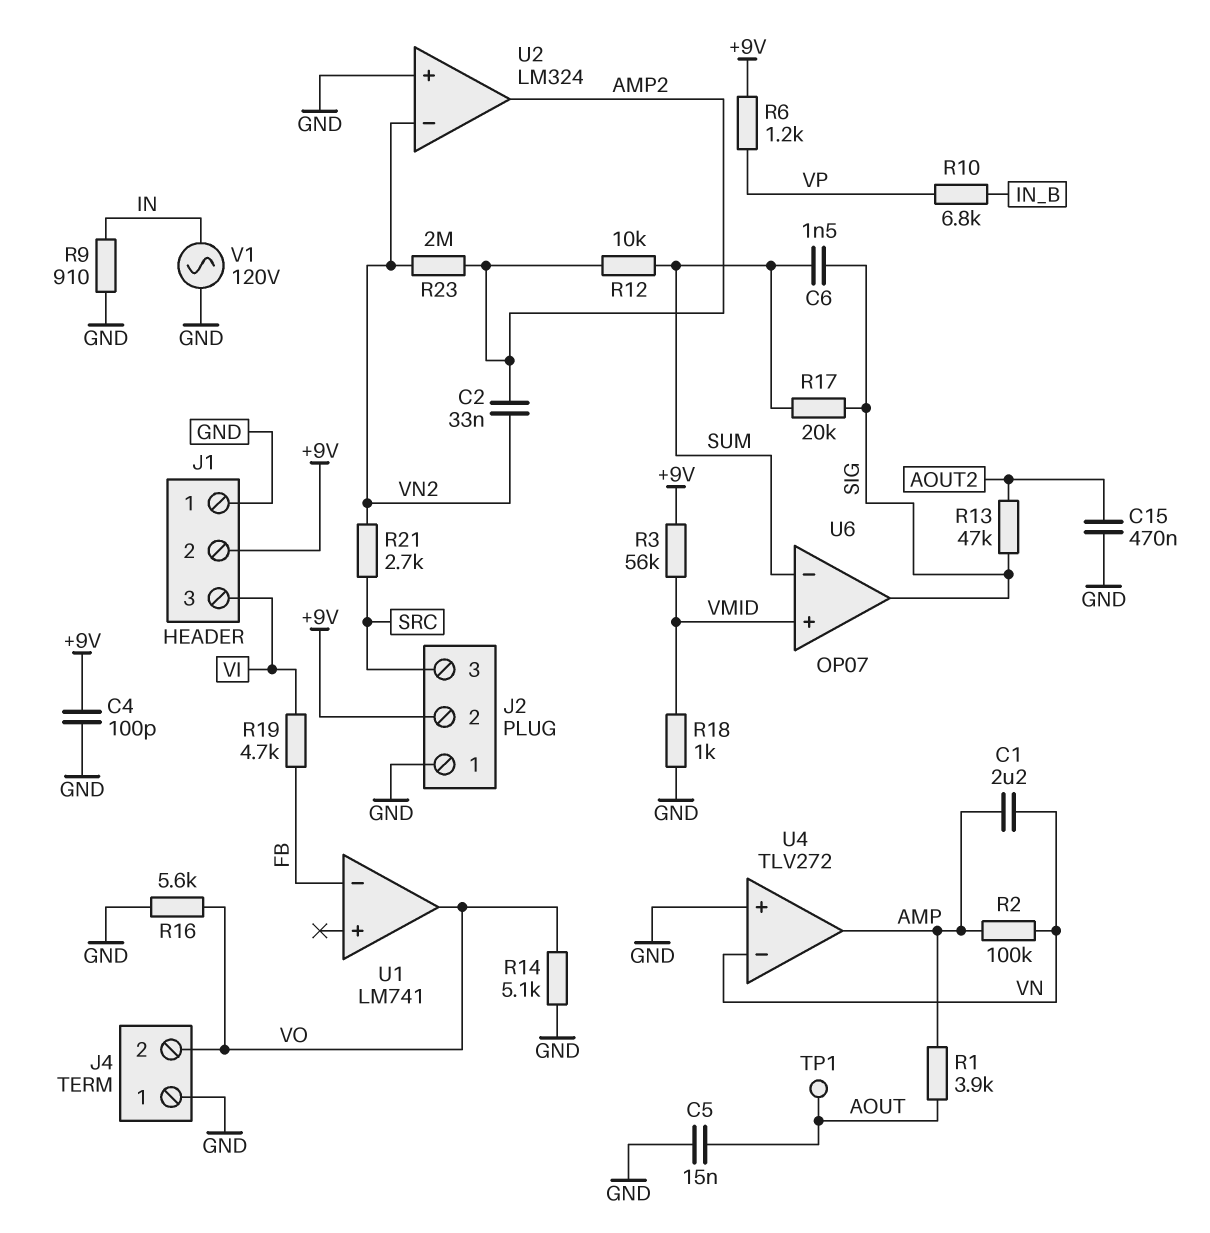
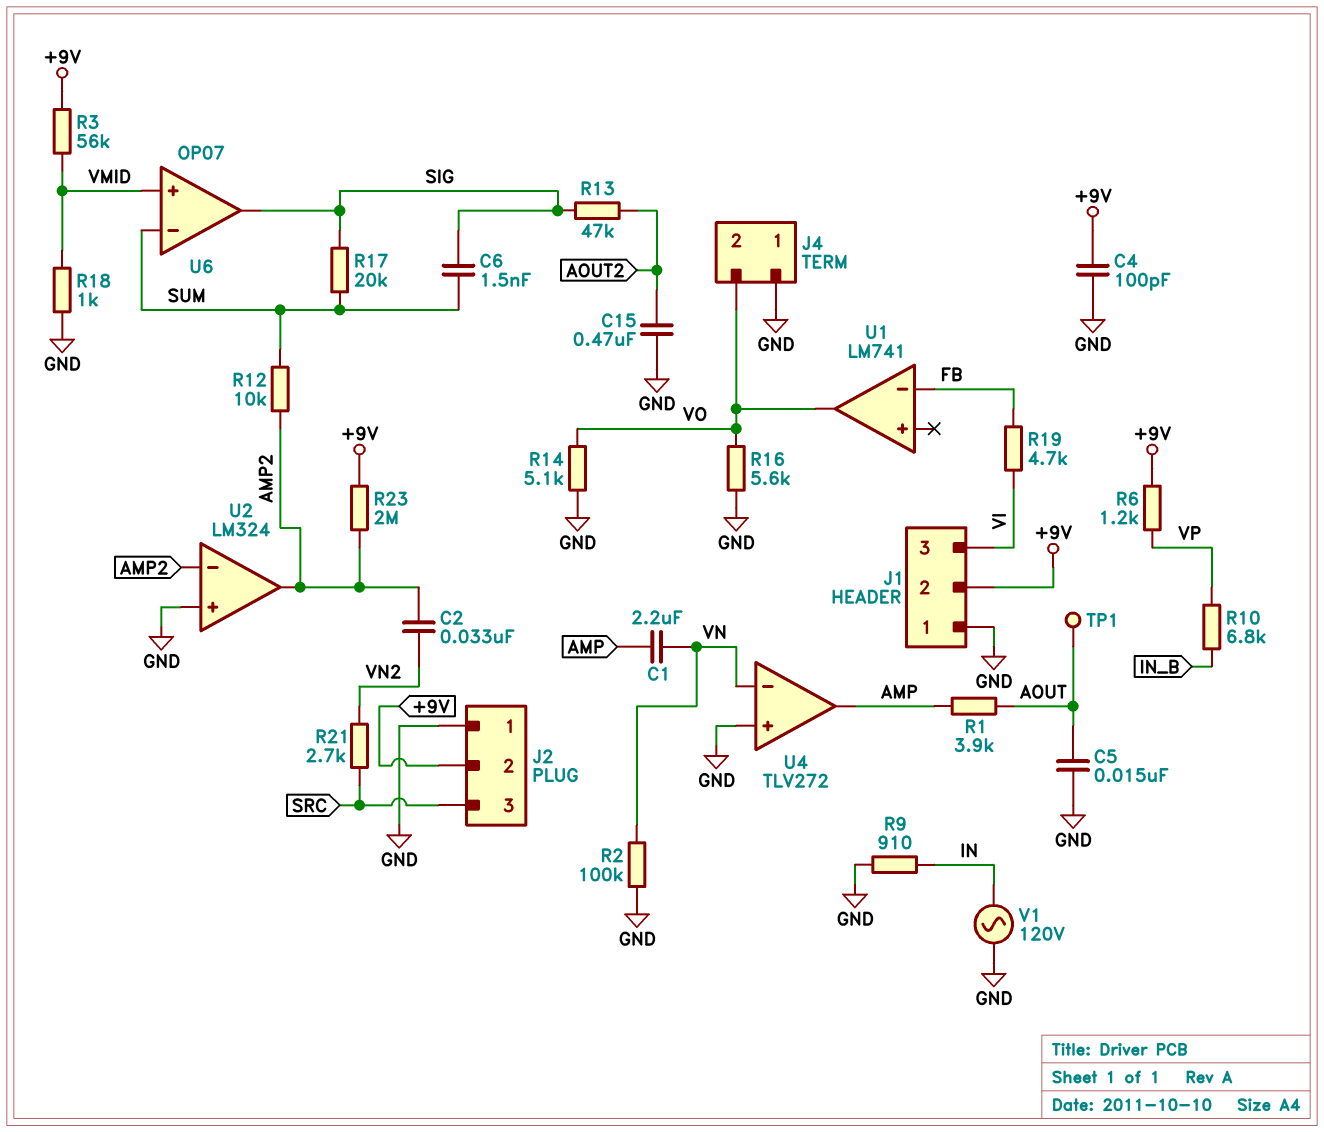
R2: 100k (AMP, VN) -> 100k (GND, VN)
R23: 2M (AMP2, VN2) -> 2M (+9V, AMP2)
U2 pin in-: VN2 -> AMP2

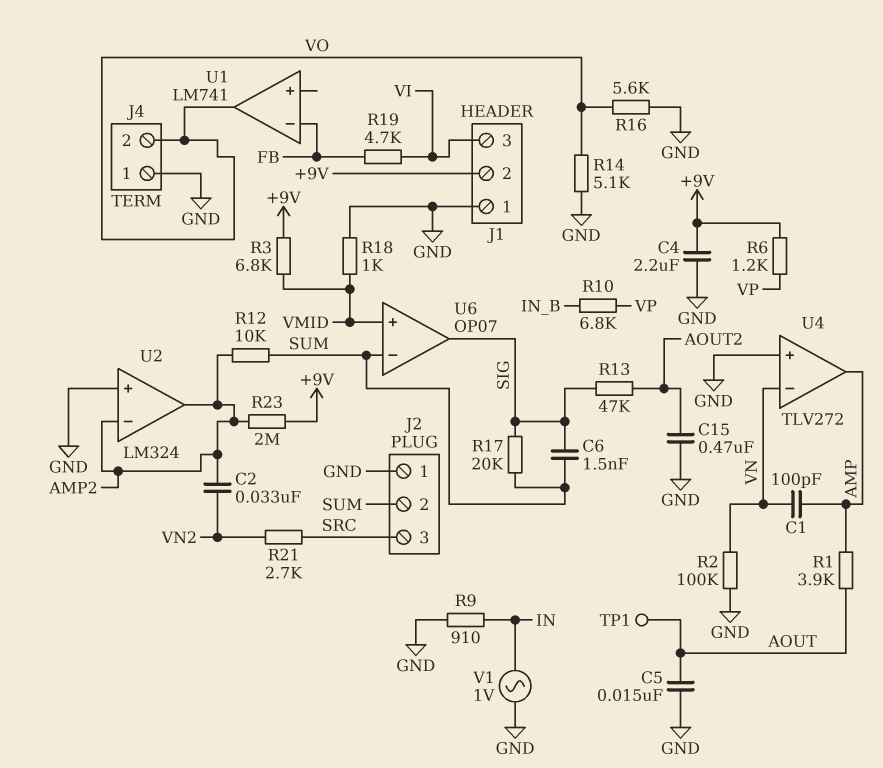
C1: 2.2uF (AMP, VN) -> 100pF (AMP, VN)
C4: 100pF (+9V, GND) -> 2.2uF (+9V, GND)
J2 pin 2: +9V -> SUM
R3: 56k (+9V, VMID) -> 6.8k (+9V, VMID)
V1: AC 120V (GND, IN) -> AC 1V (GND, IN)

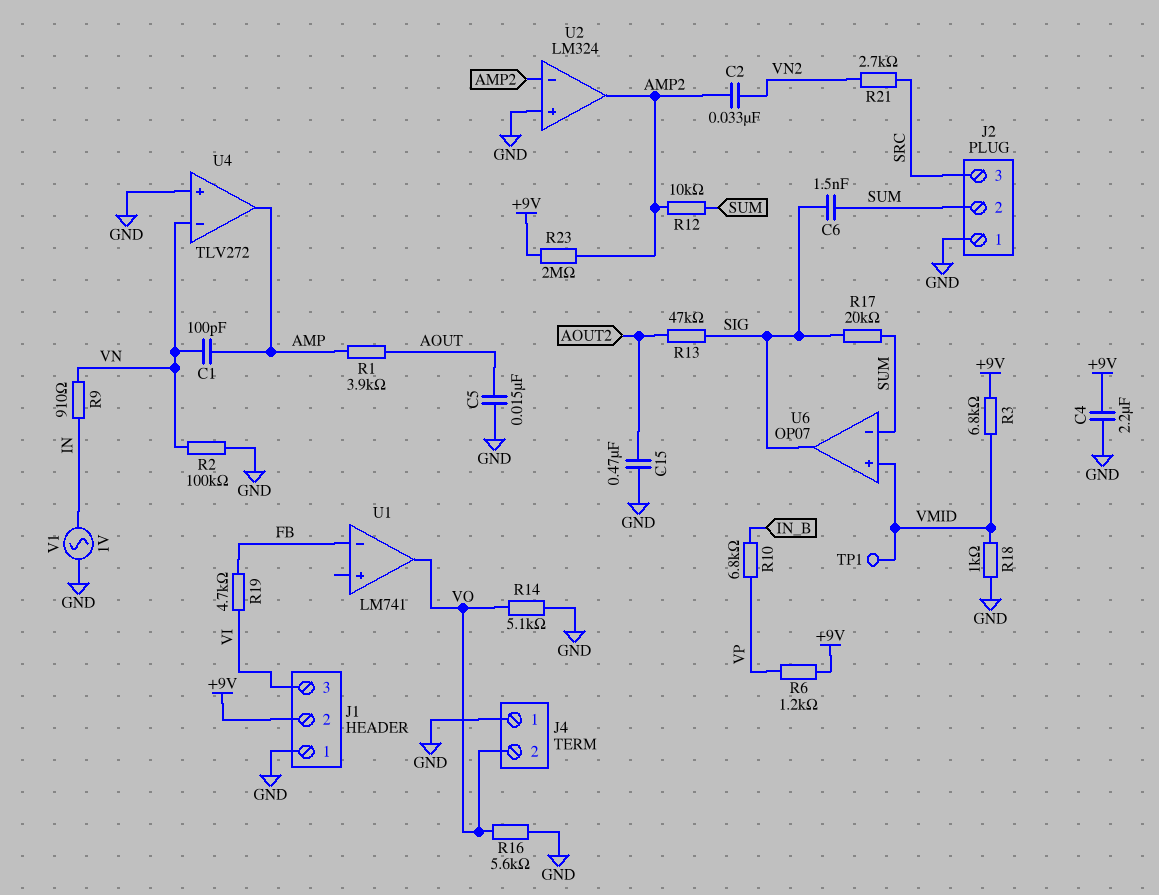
R9: 910 (GND, IN) -> 910 (IN, VN)
TP1: test point (AOUT) -> test point (VMID)

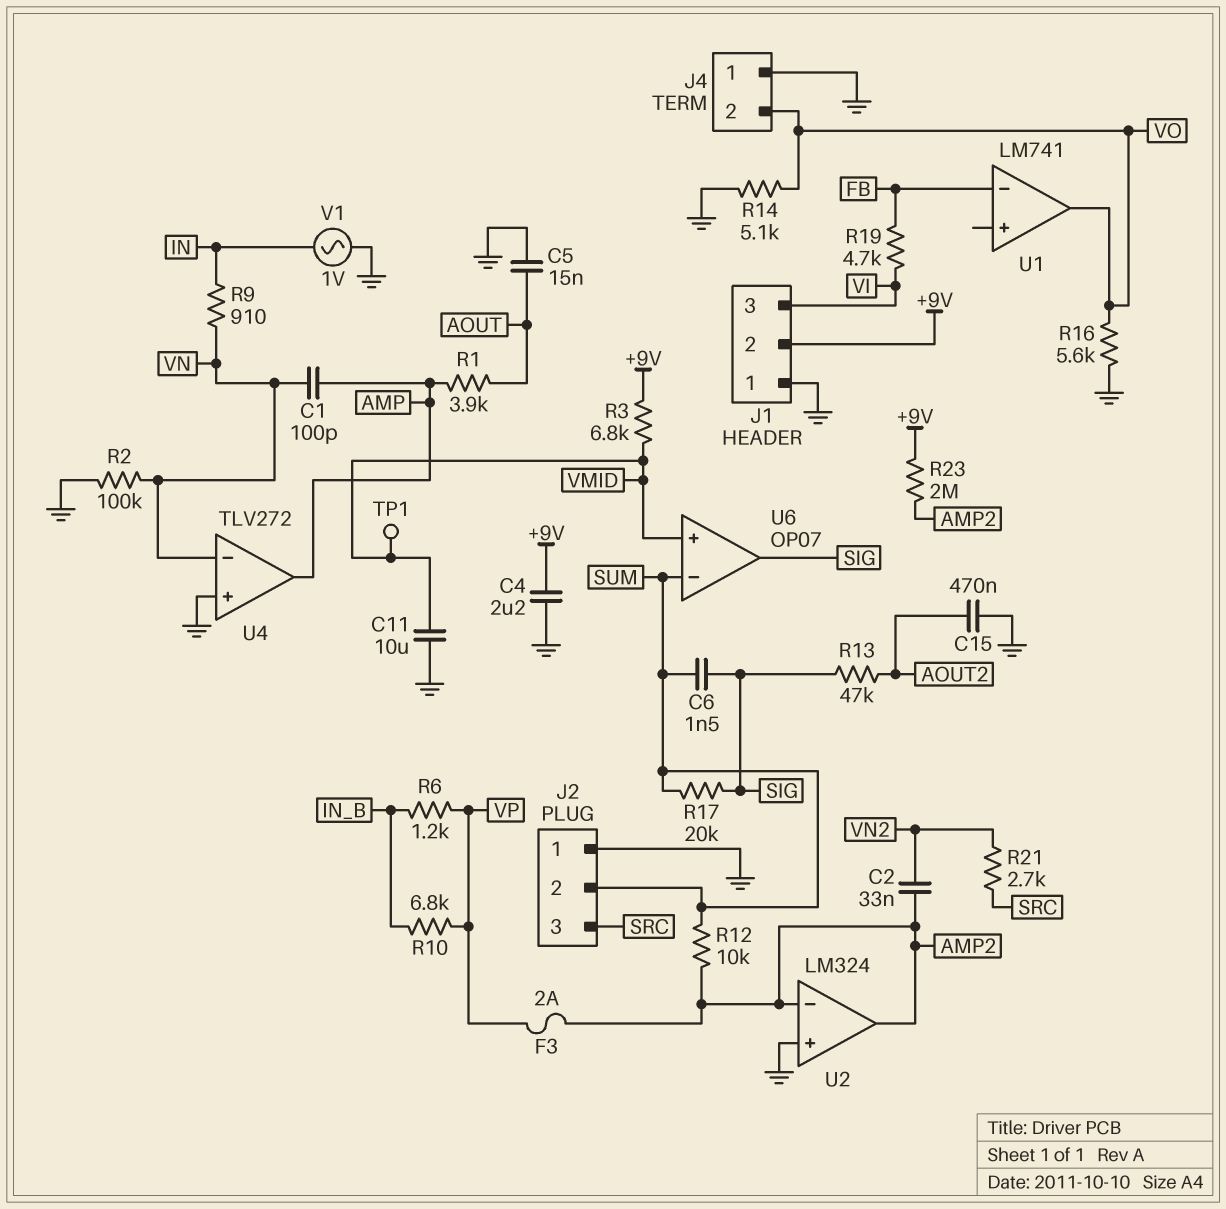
C11: none -> 10uF (GND, VMID)
F3: none -> 2A (AMP2, VP)
R6: 1.2k (+9V, VP) -> 1.2k (IN_B, VP)
R18: 1k (GND, VMID) -> none

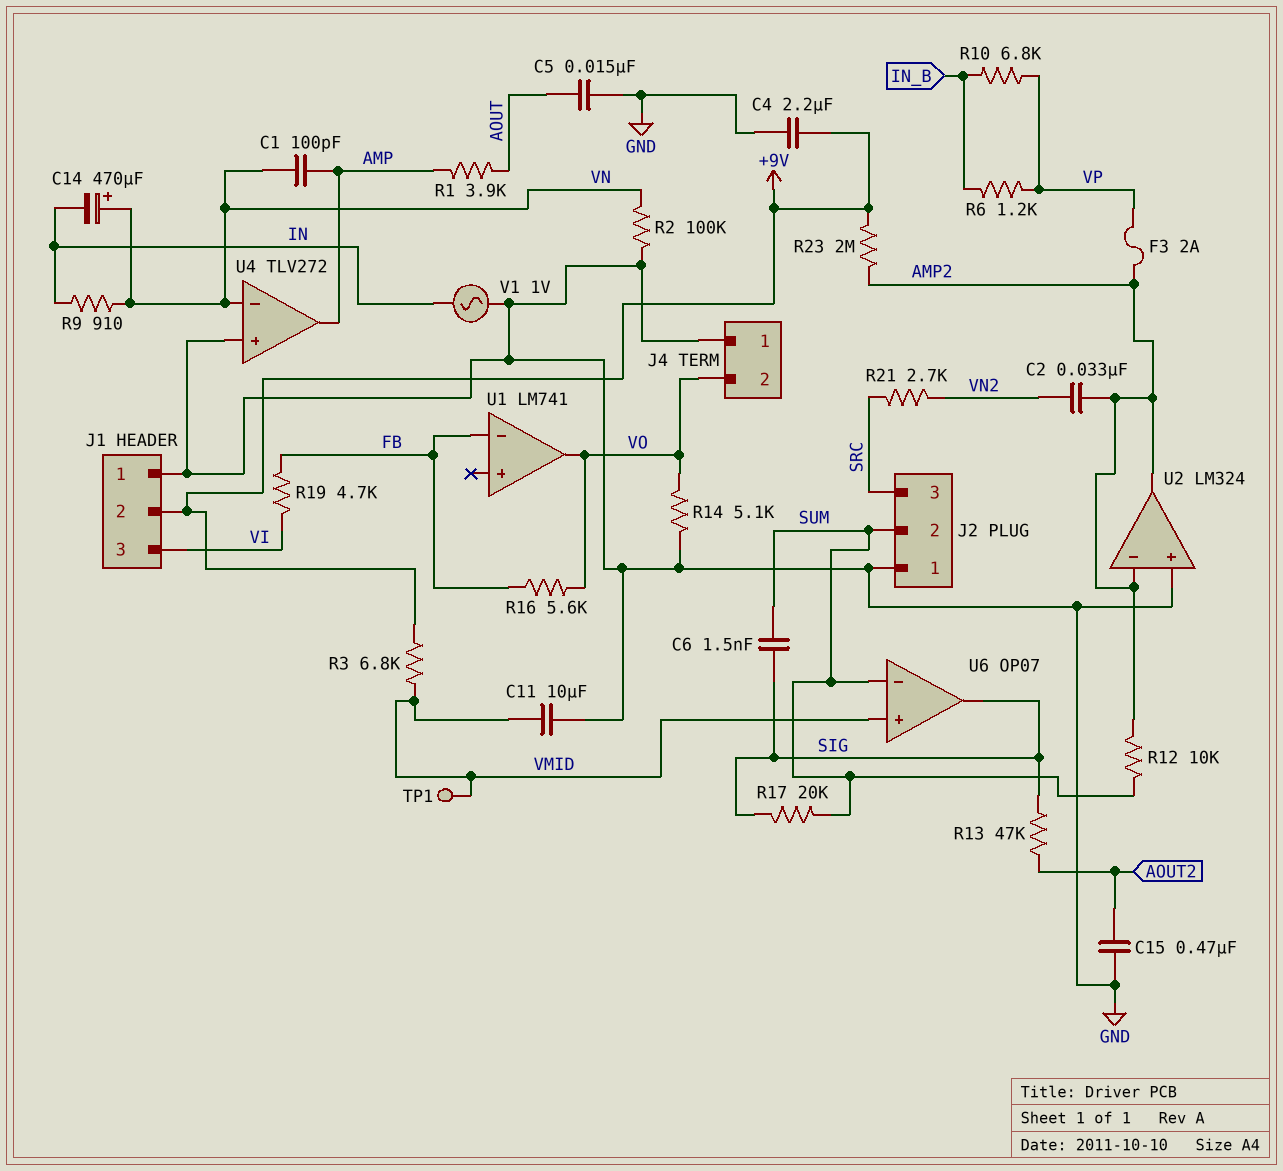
C14: none -> 470uF (plus VN, minus IN)
R16: 5.6k (GND, VO) -> 5.6k (FB, VO)

